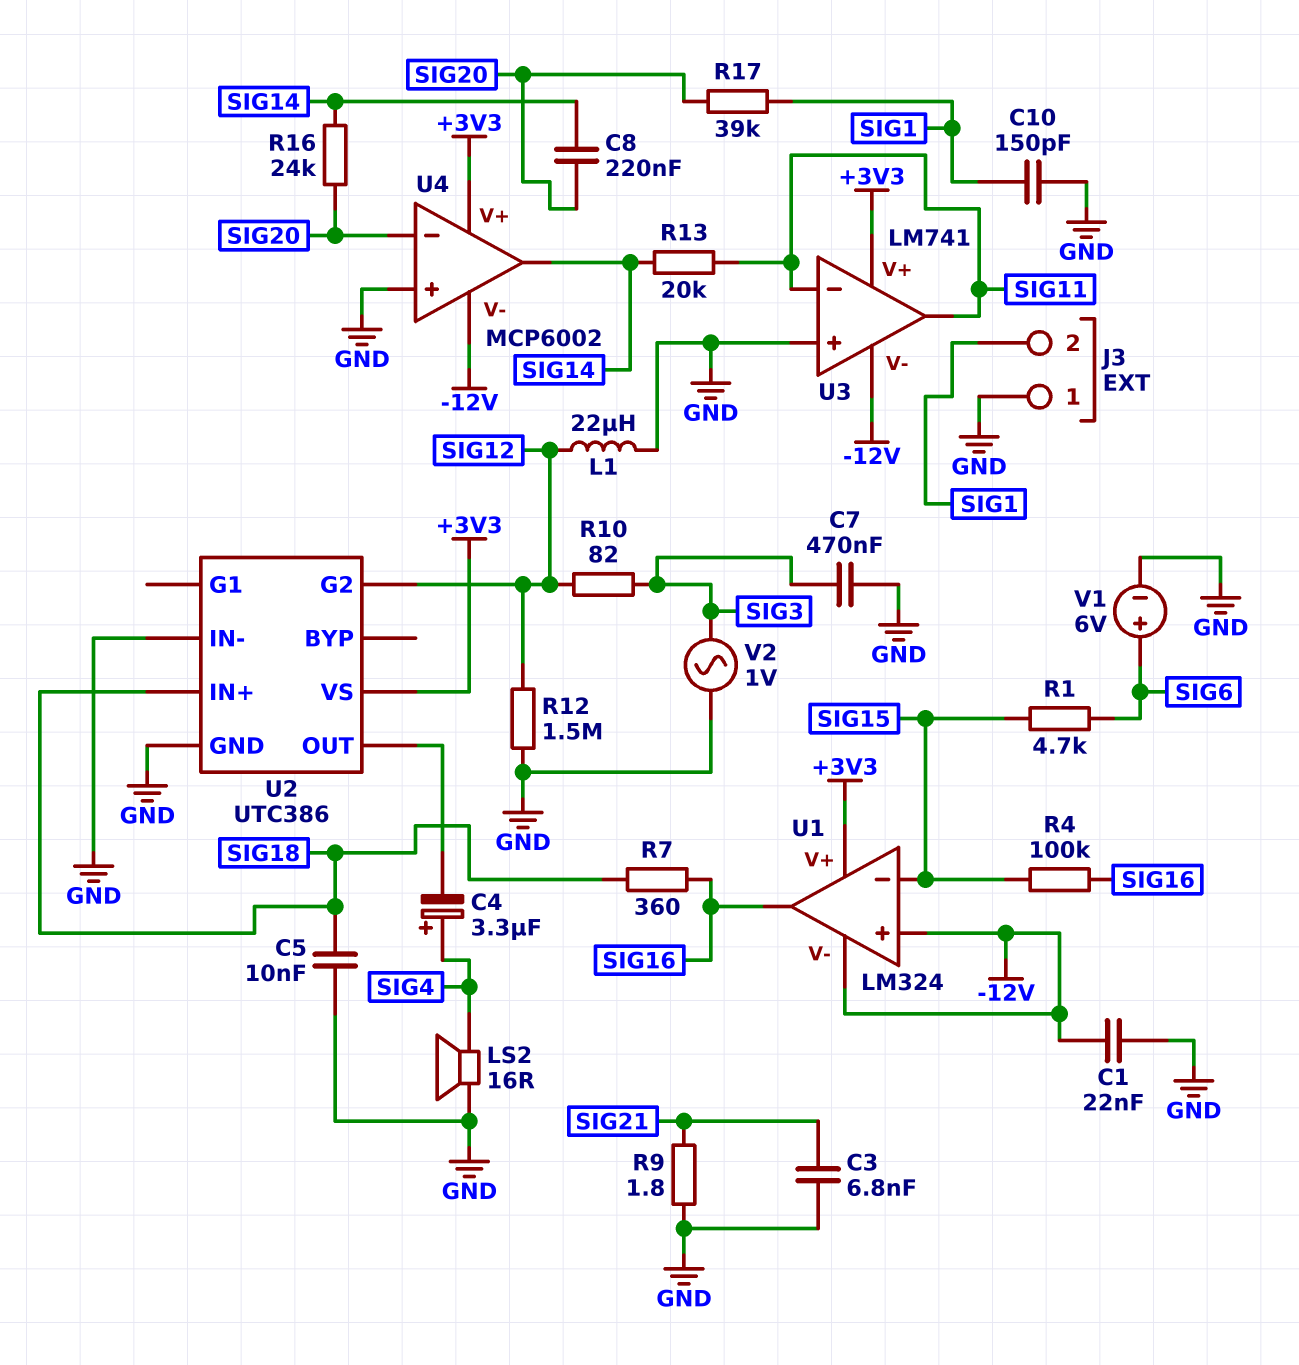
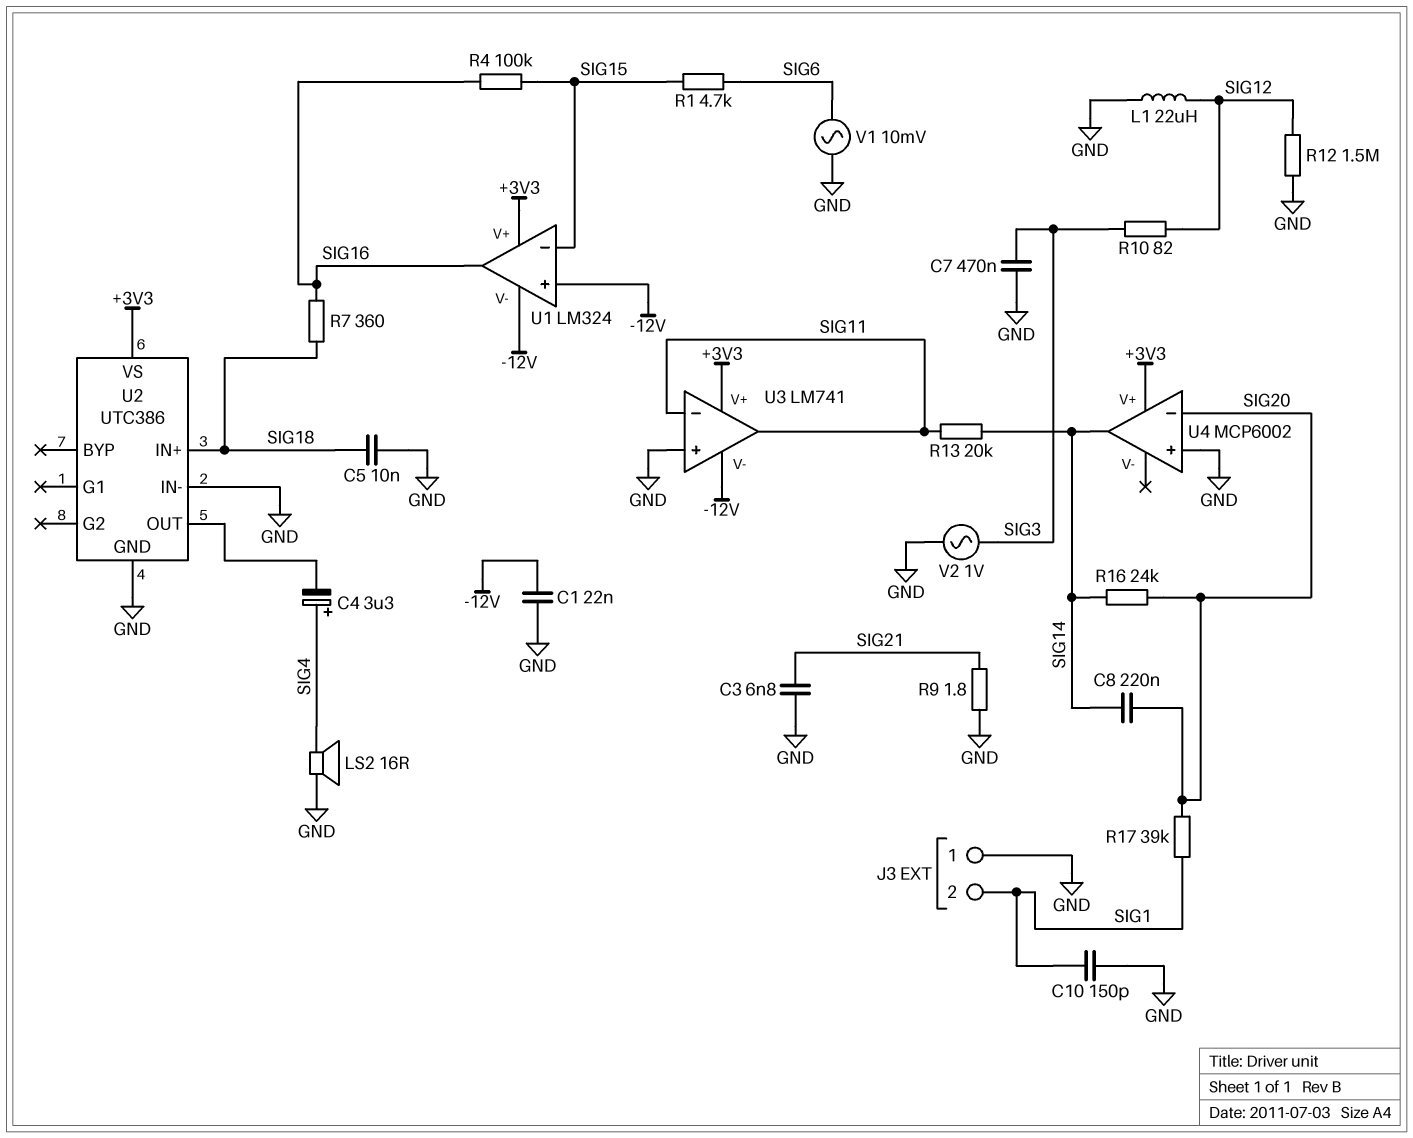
U2 pin G2: SIG12 -> none
U4 pin V-: -12V -> none
V1: 6V (plus SIG6, minus GND) -> AC 10mV (GND, SIG6)

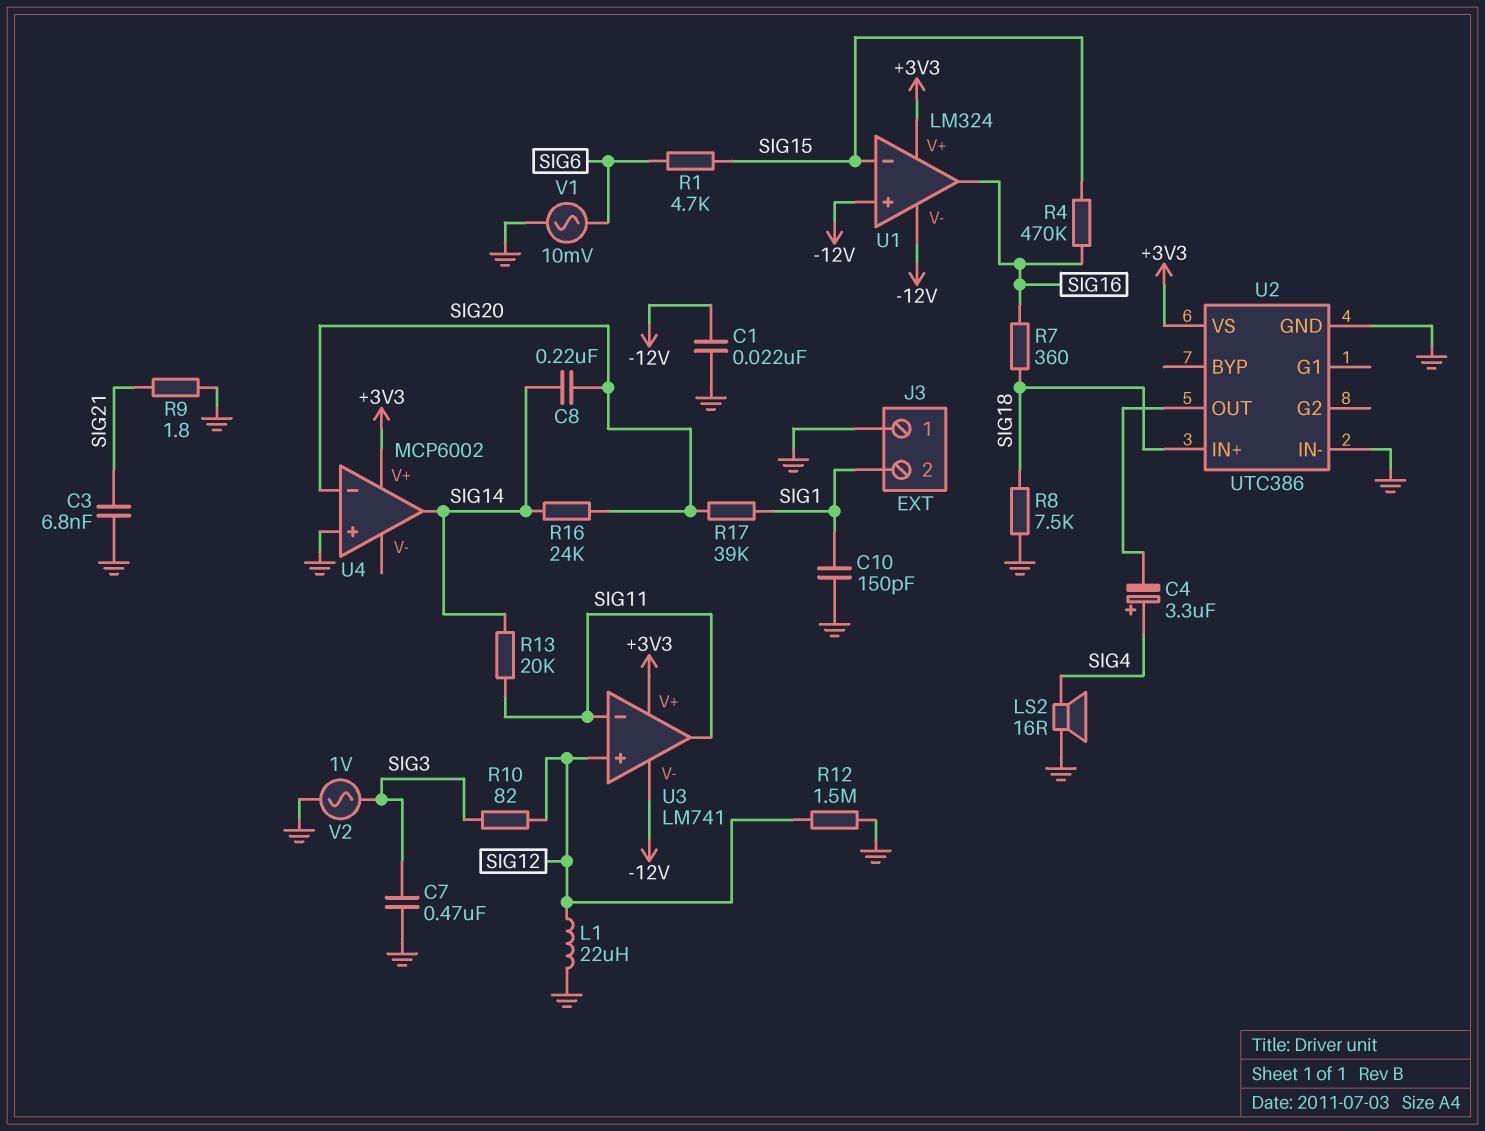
C5: 10nF (GND, SIG18) -> none
R4: 100k (SIG15, SIG16) -> 470k (SIG15, SIG16)
R8: none -> 7.5k (GND, SIG18)
U3 pin in+: GND -> SIG12

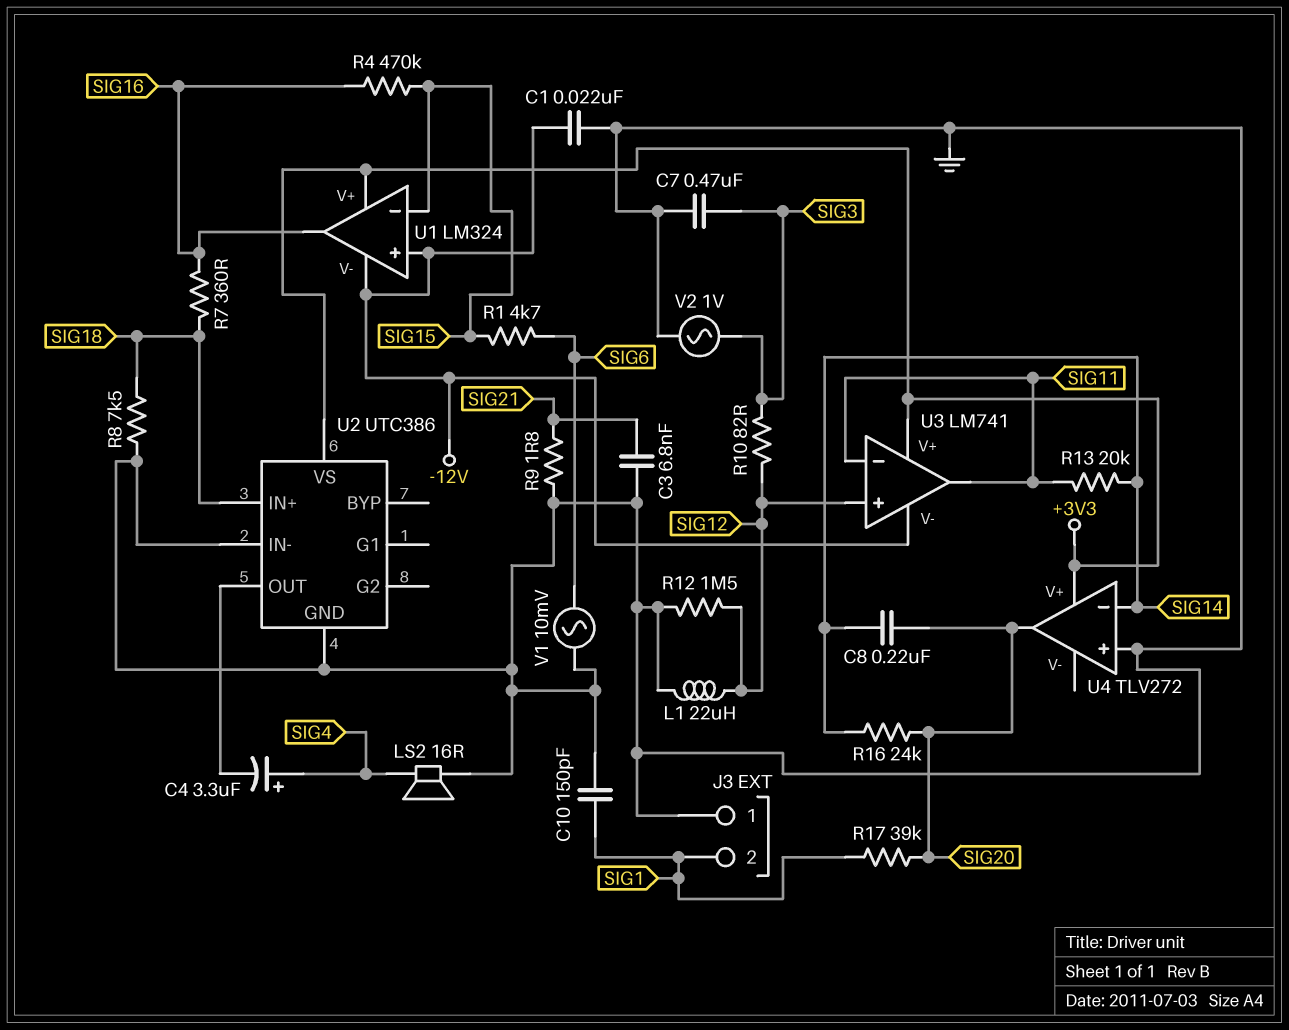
U4: MCP6002 -> TLV272
U4 pin in-: SIG20 -> SIG14
U4 pin out: SIG14 -> SIG20

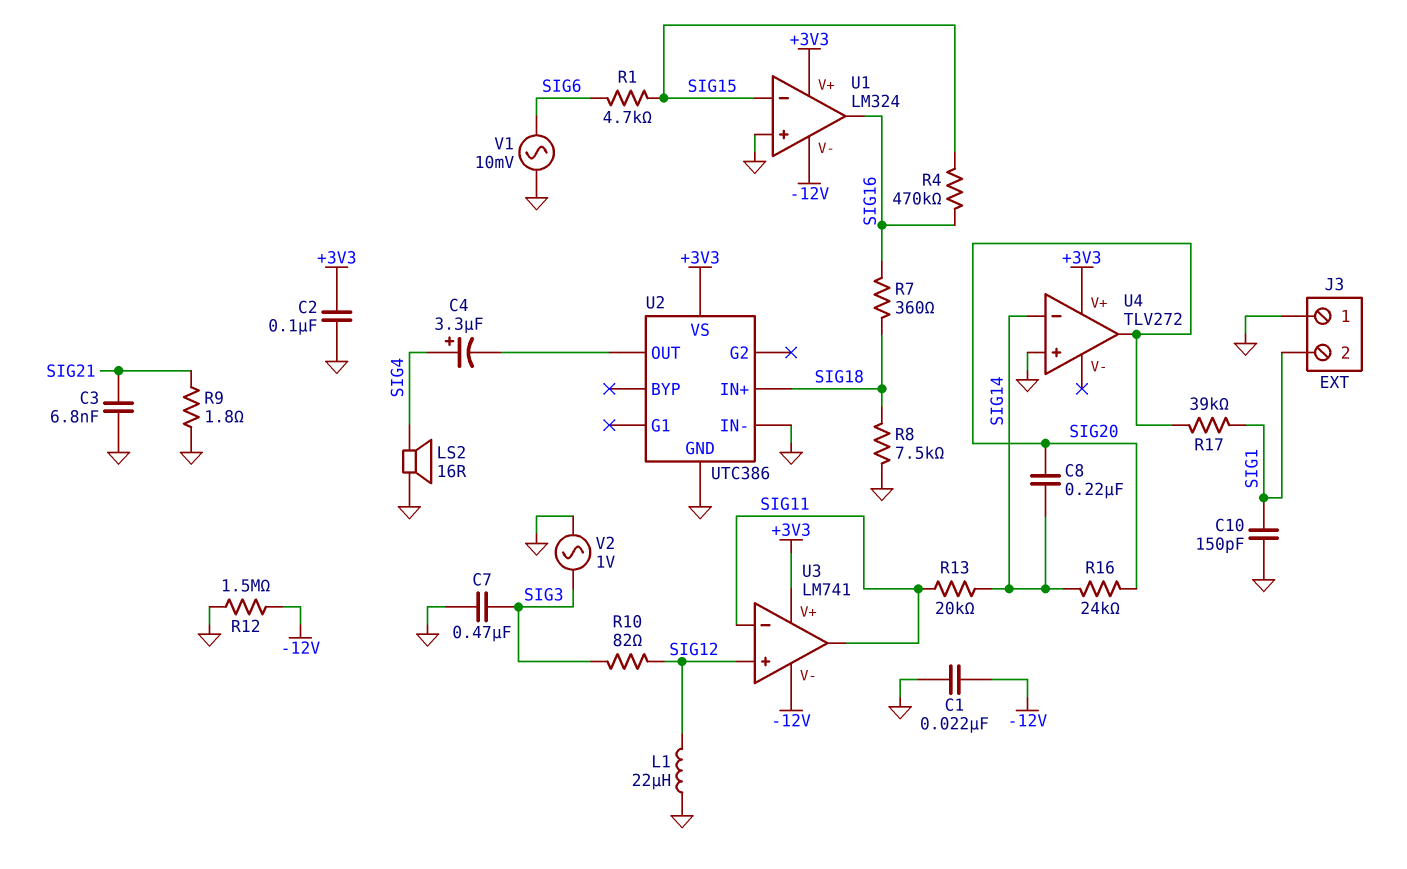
C2: none -> 100nF (+3V3, GND)
R12: 1.5M (GND, SIG12) -> 1.5M (-12V, GND)
U1 pin in+: -12V -> GND

